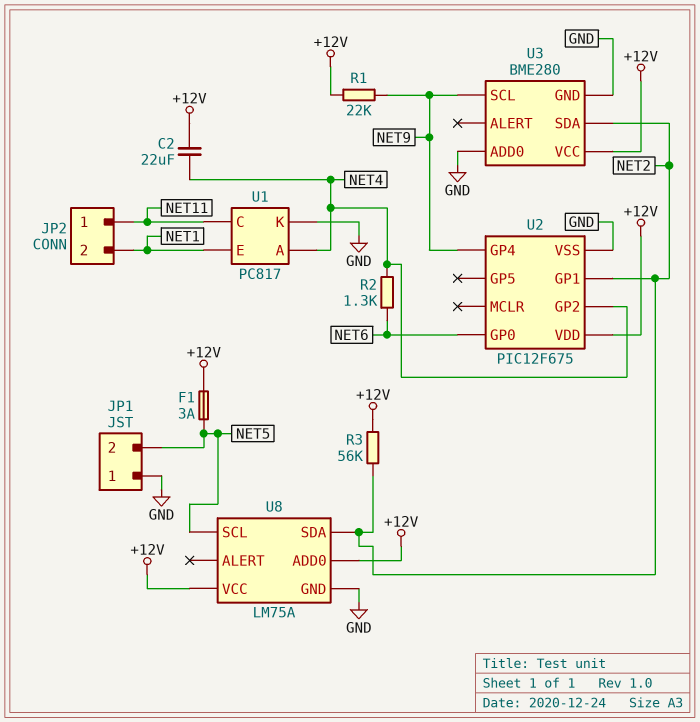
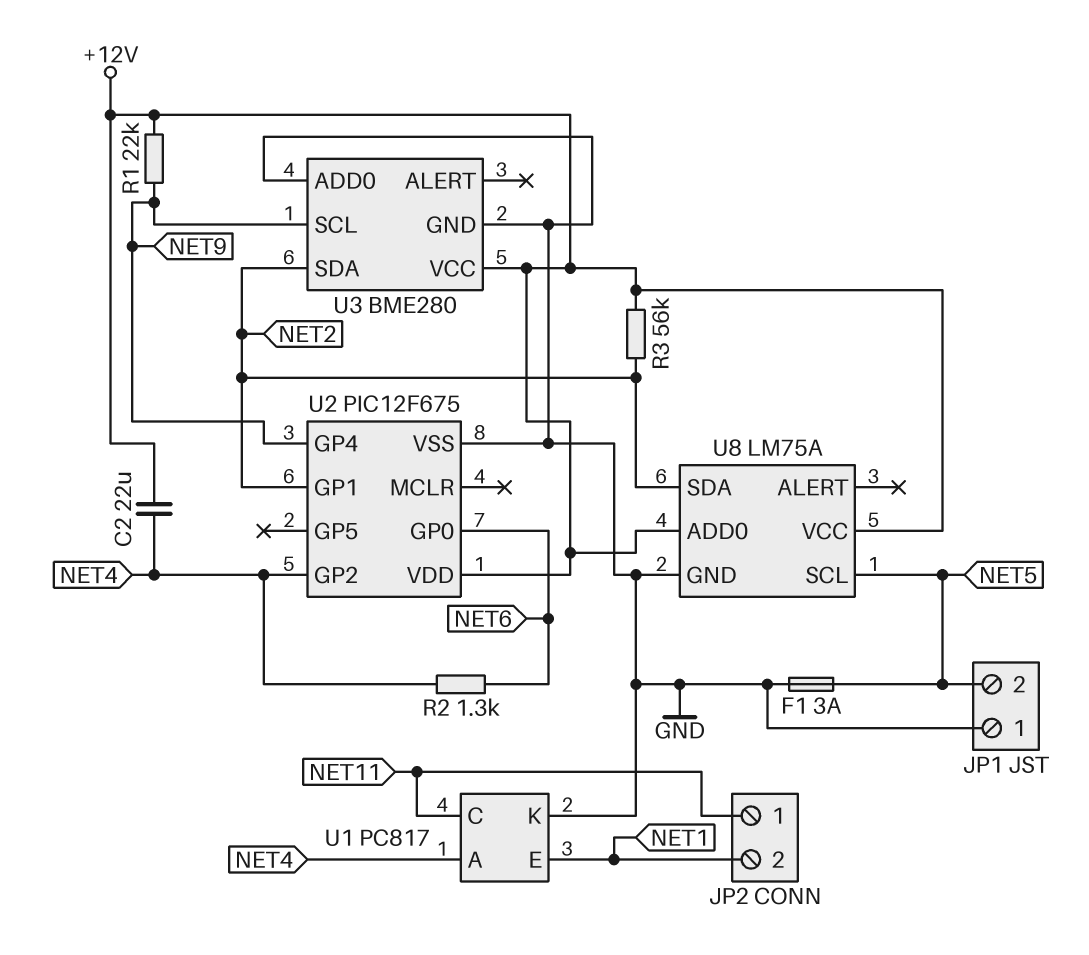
F1: 3A (+12V, NET5) -> 3A (GND, NET5)

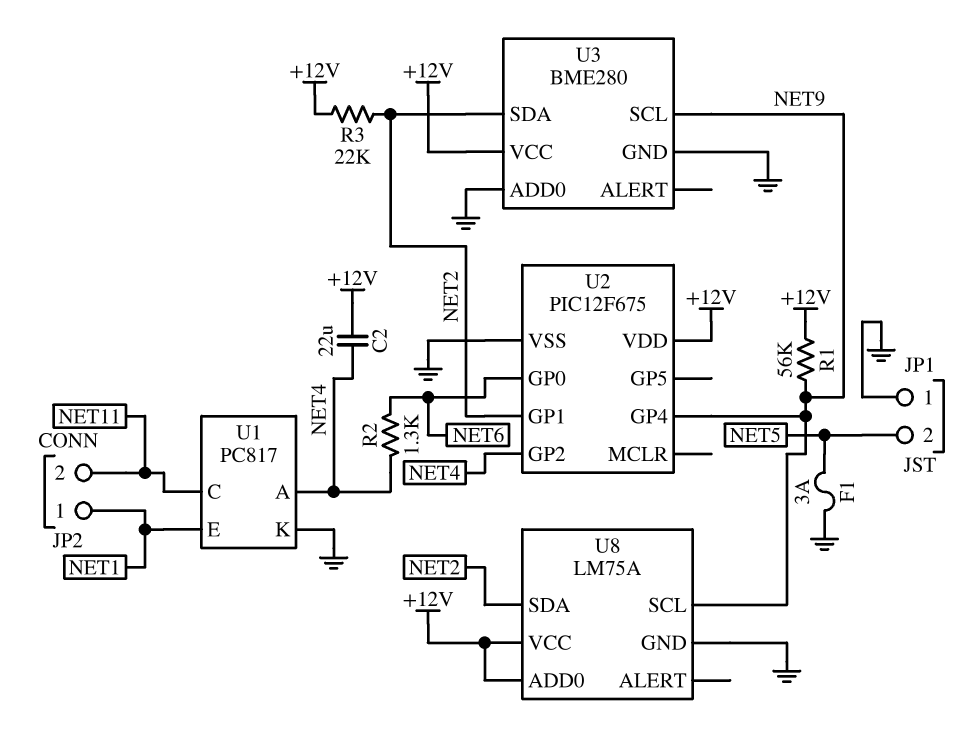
JP2 pin 1: NET11 -> NET1
JP2 pin 2: NET1 -> NET11
R1: 22k (+12V, NET9) -> 56k (+12V, NET9)
R3: 56k (+12V, NET2) -> 22k (+12V, NET2)
U8 pin SCL: NET5 -> NET9

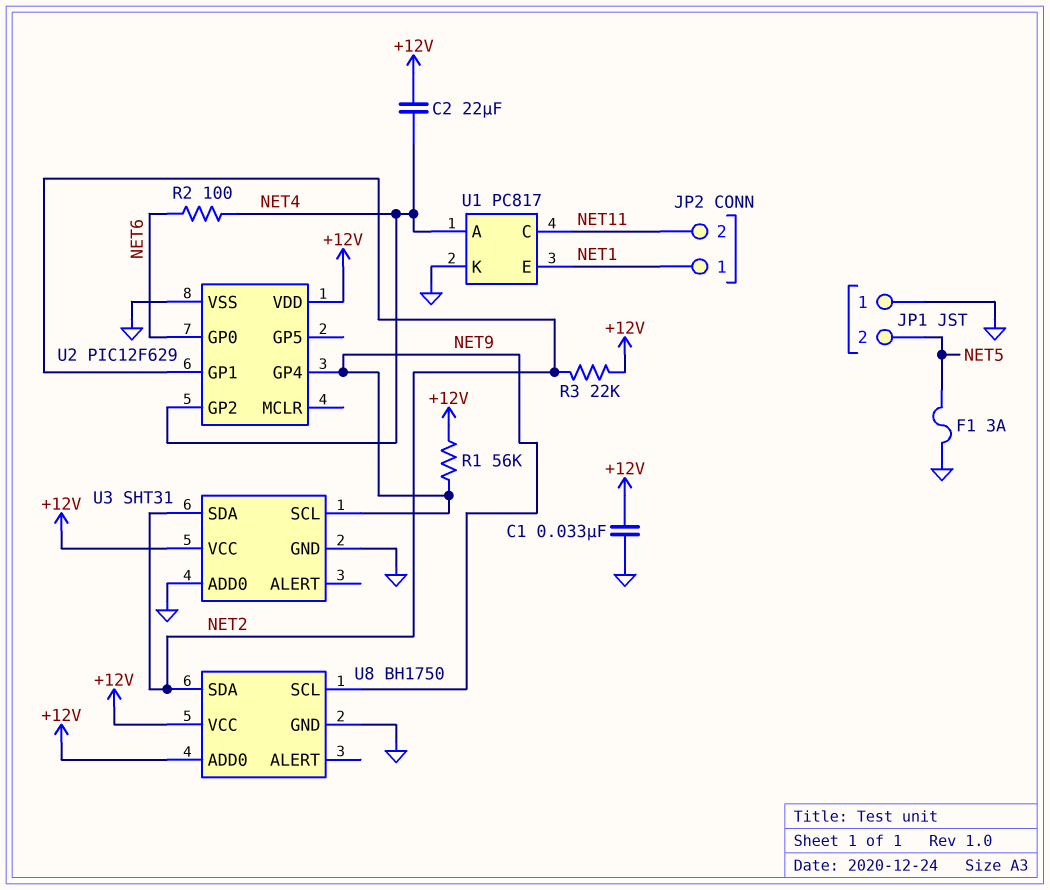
C1: none -> 33nF (+12V, GND)
R2: 1.3k (NET4, NET6) -> 100 (NET4, NET6)
U2: PIC12F675 -> PIC12F629
U3: BME280 -> SHT31
U8: LM75A -> BH1750

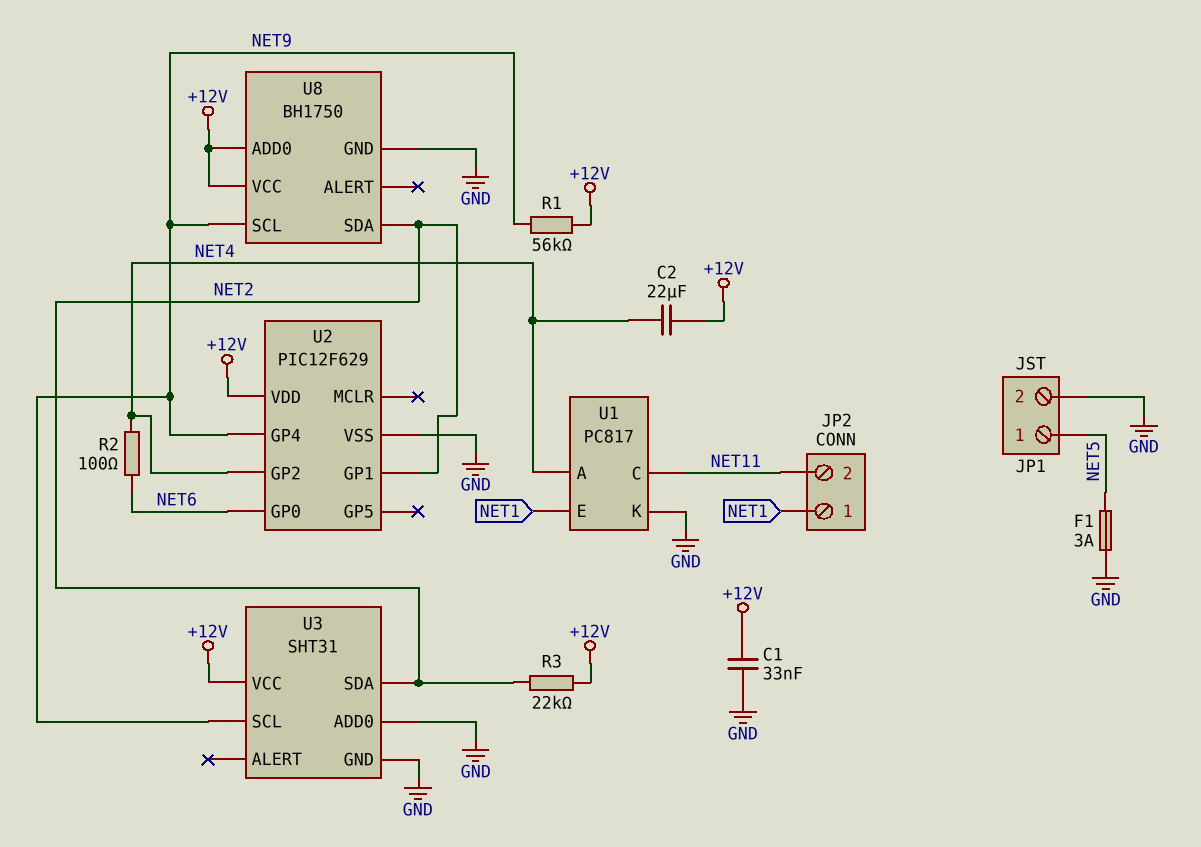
JP1 pin 1: GND -> NET5
JP1 pin 2: NET5 -> GND

